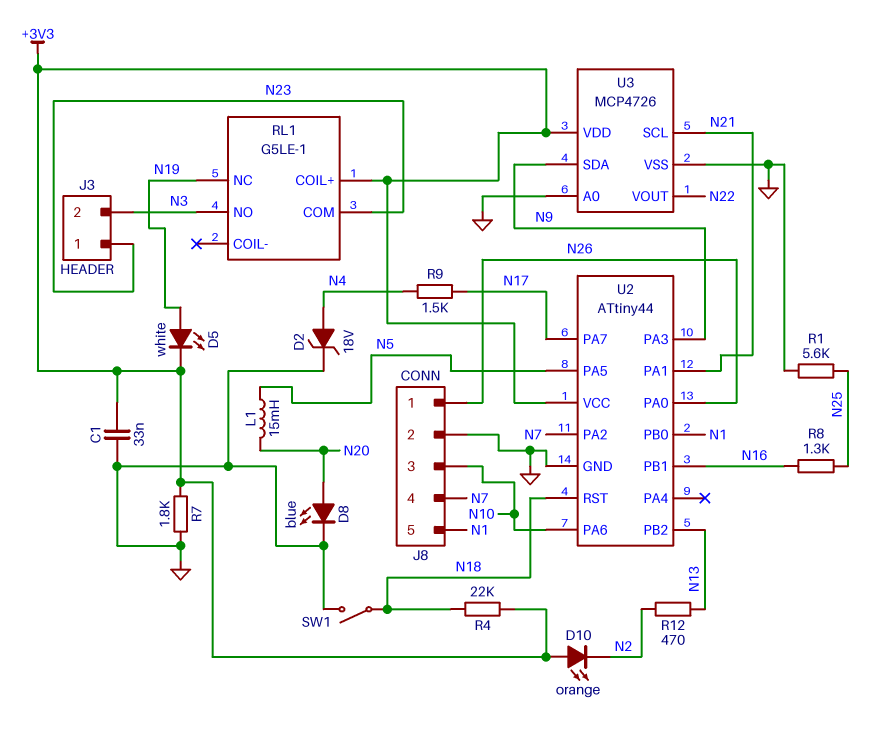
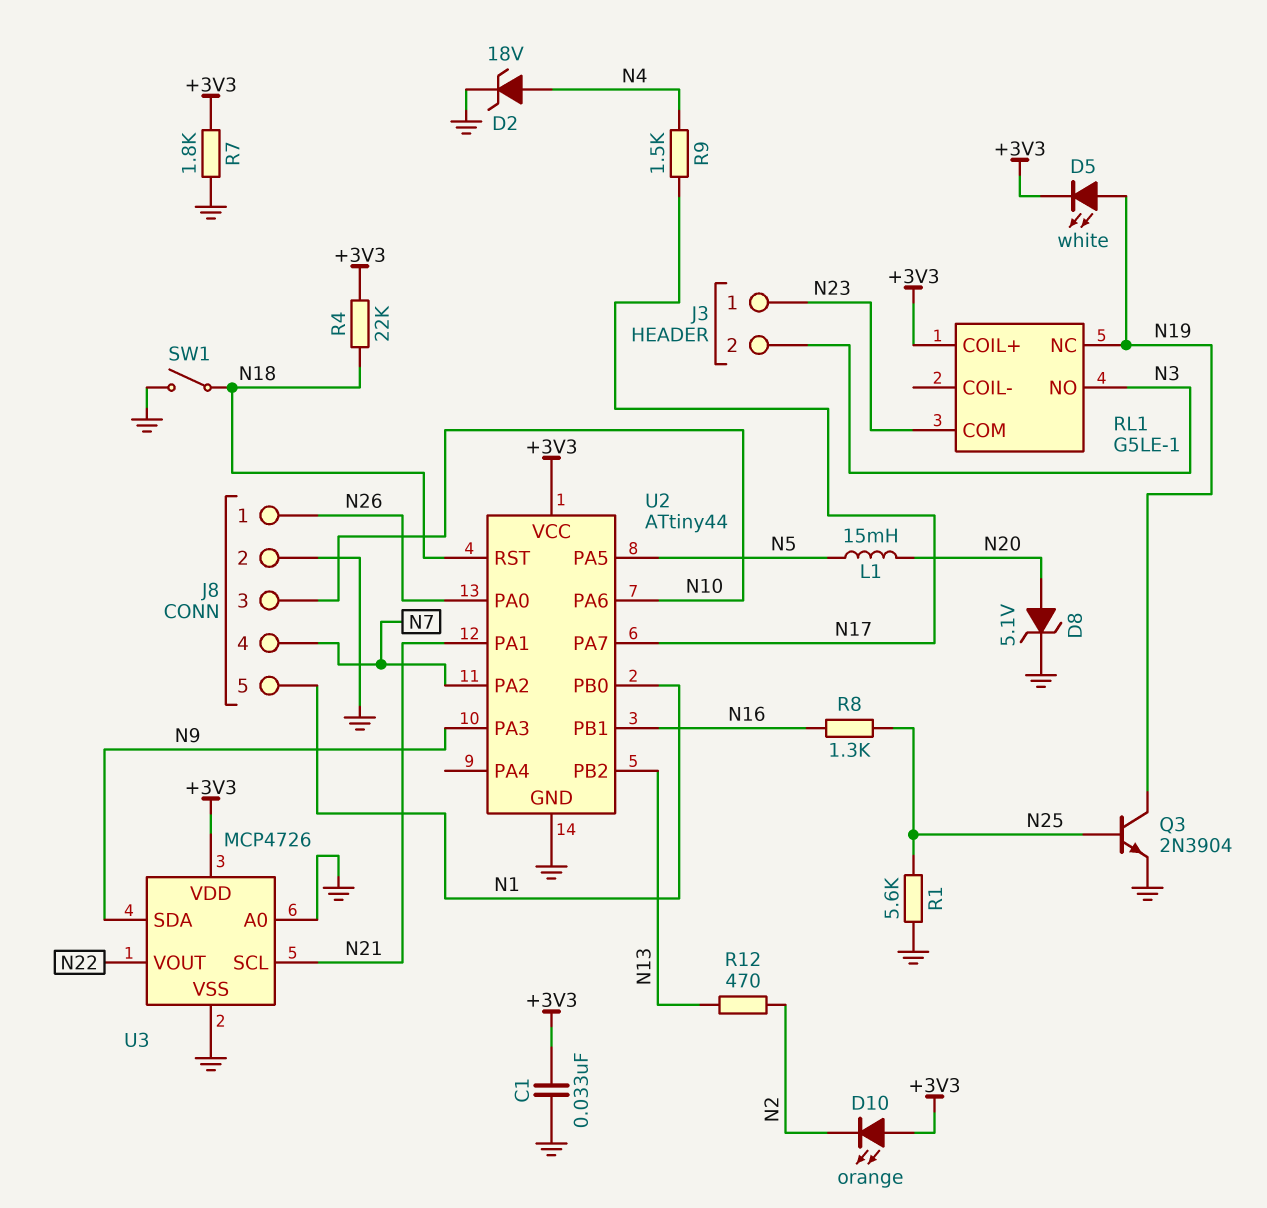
D8: LED blue (A N20, K GND) -> zener 5.1V (A N20, K GND)
Q3: none -> NPN 2N3904 (B N25, C N19, E GND)

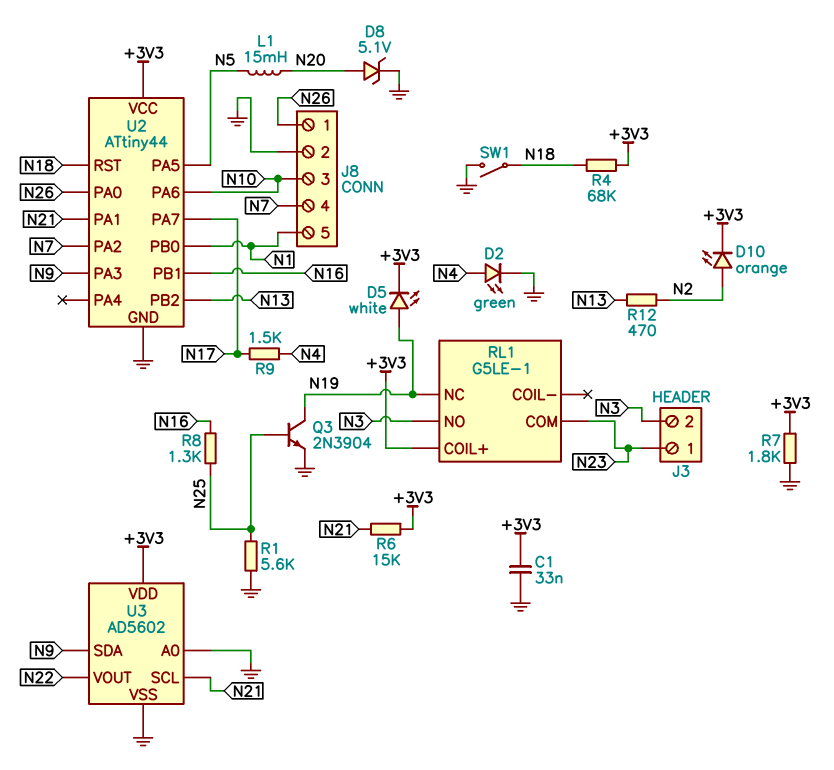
D2: zener 18V (A N4, K GND) -> LED green (A N4, K GND)
D10: LED orange (A +3V3, K N2) -> LED orange (A N2, K +3V3)
R4: 22k (+3V3, N18) -> 68k (+3V3, N18)
R6: none -> 15k (+3V3, N21)
U3: MCP4726 -> AD5602

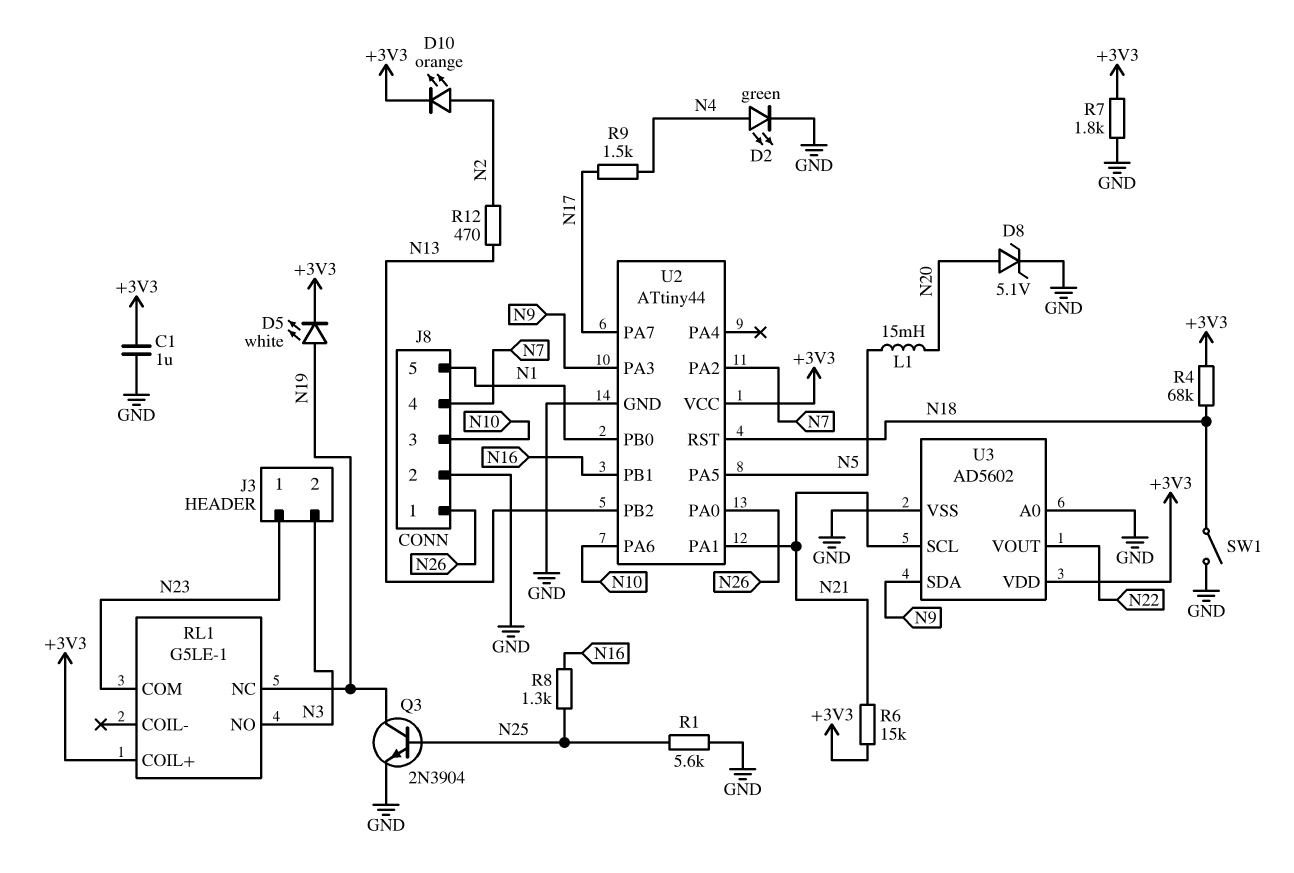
C1: 33nF (+3V3, GND) -> 1uF (+3V3, GND)

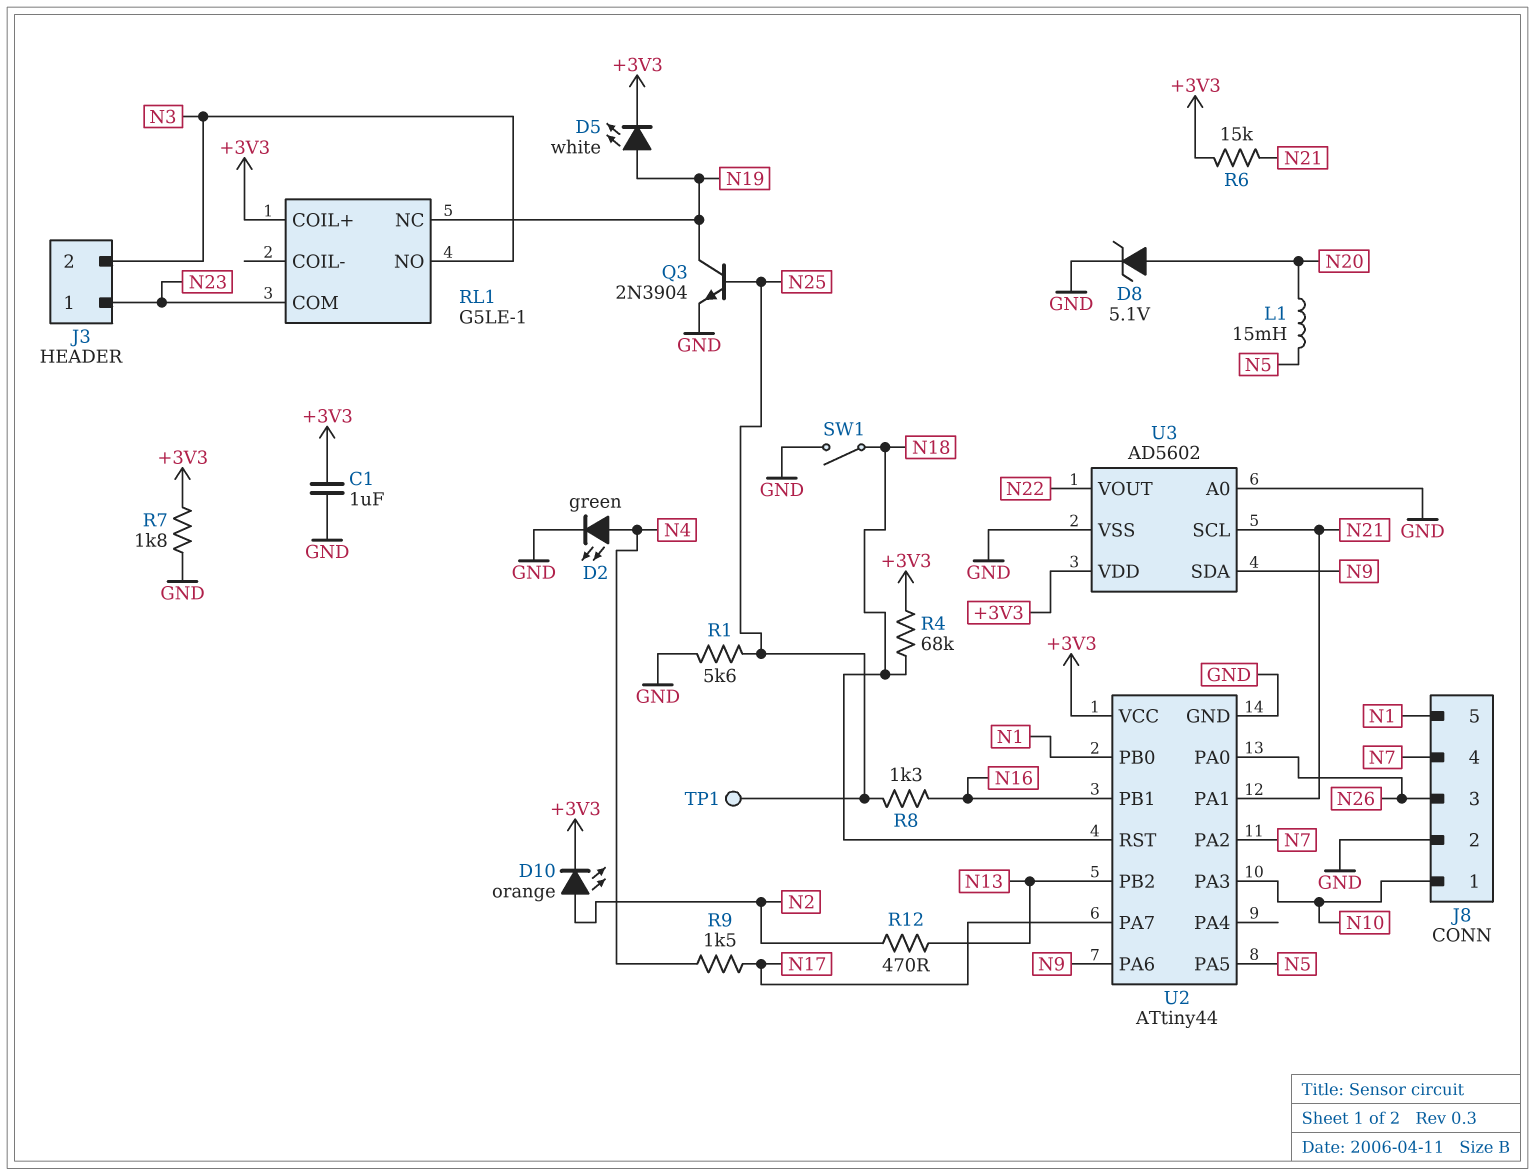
J8 pin 1: N26 -> N10
J8 pin 3: N10 -> N26
TP1: none -> test point (N25)
U2 pin PA3: N9 -> N10
U2 pin PA6: N10 -> N9

